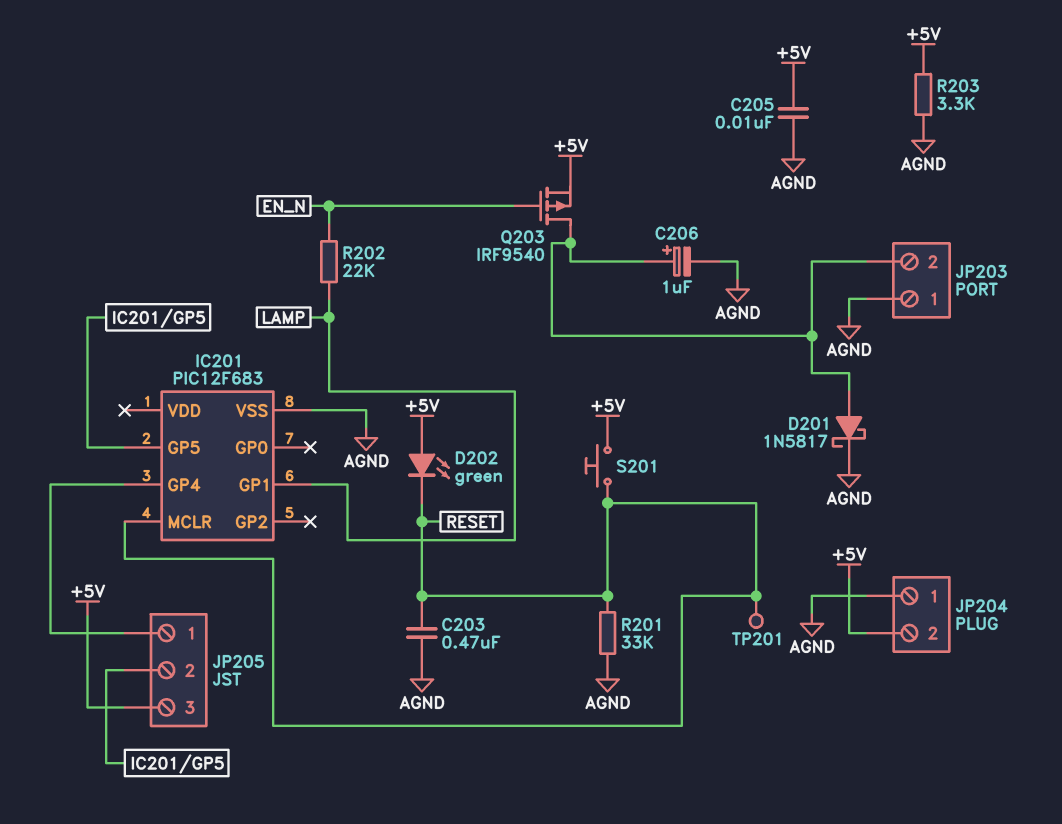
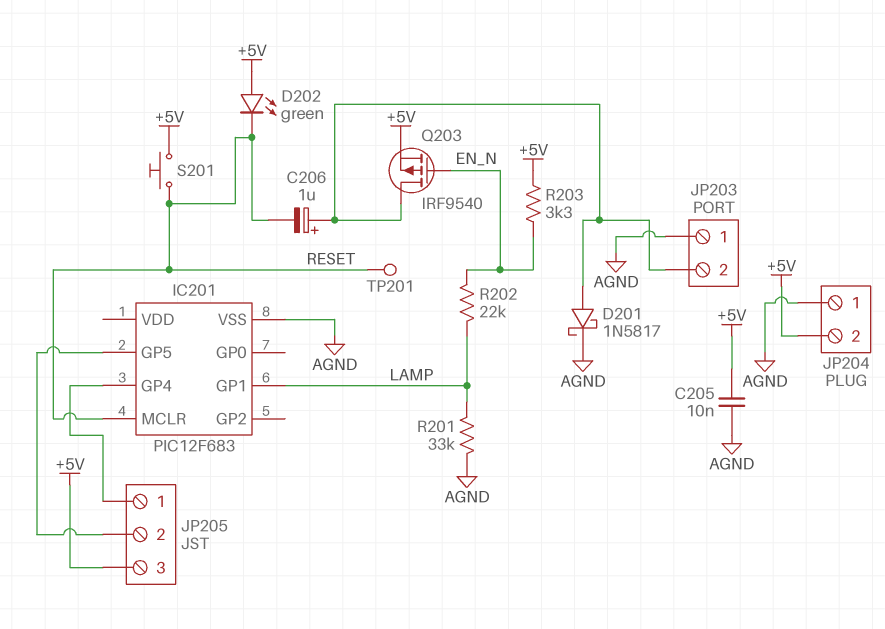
C203: 470nF (AGND, RESET) -> none
C206: 1uF (plus JP203/2, minus AGND) -> 1uF (plus JP203/2, minus RESET)
R201: 33k (AGND, RESET) -> 33k (AGND, LAMP)
R203: 3.3k (+5V, AGND) -> 3.3k (+5V, EN_N)

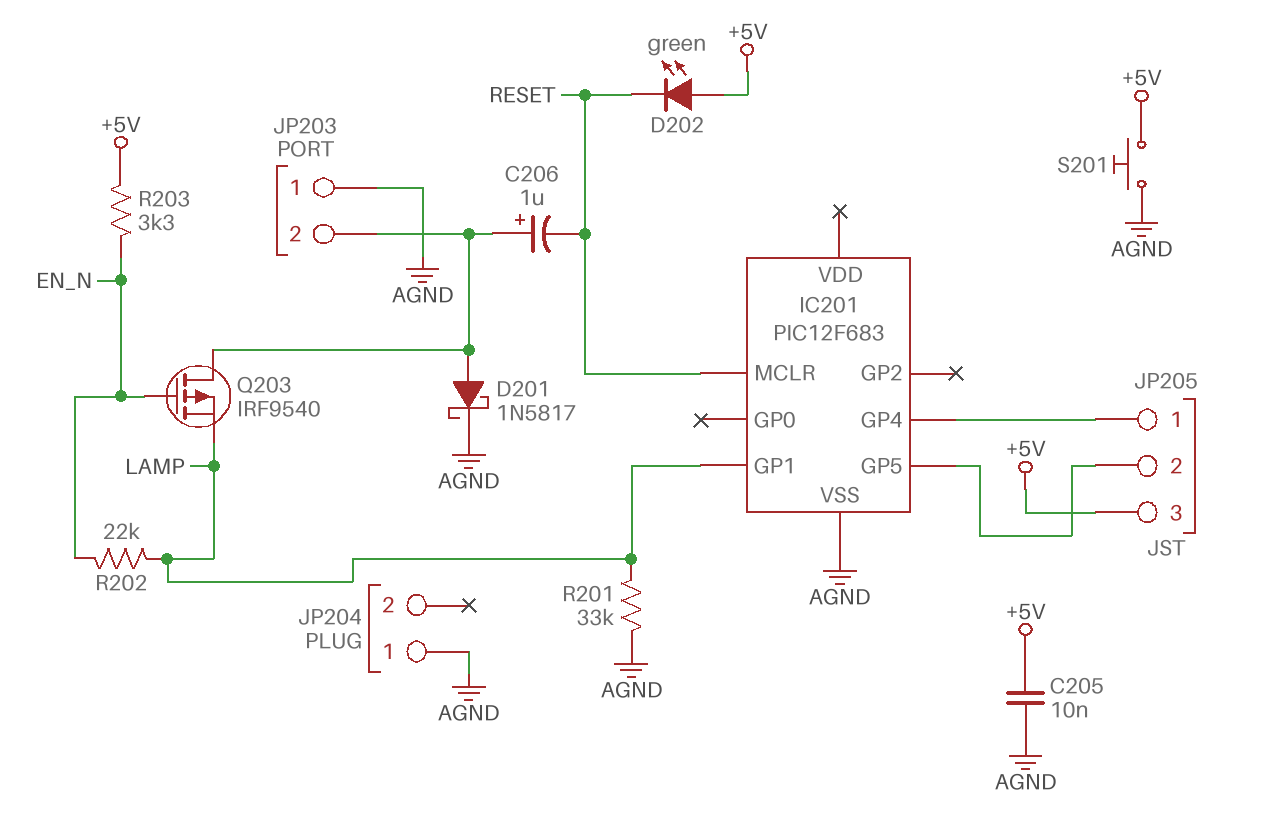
JP204 pin 2: +5V -> none
Q203: PMOS IRF9540 (G EN_N, D JP203/2, S +5V) -> PMOS IRF9540 (G EN_N, D JP203/2, S LAMP)
S201: button (+5V, RESET) -> button (+5V, AGND)
TP201: test point (RESET) -> none

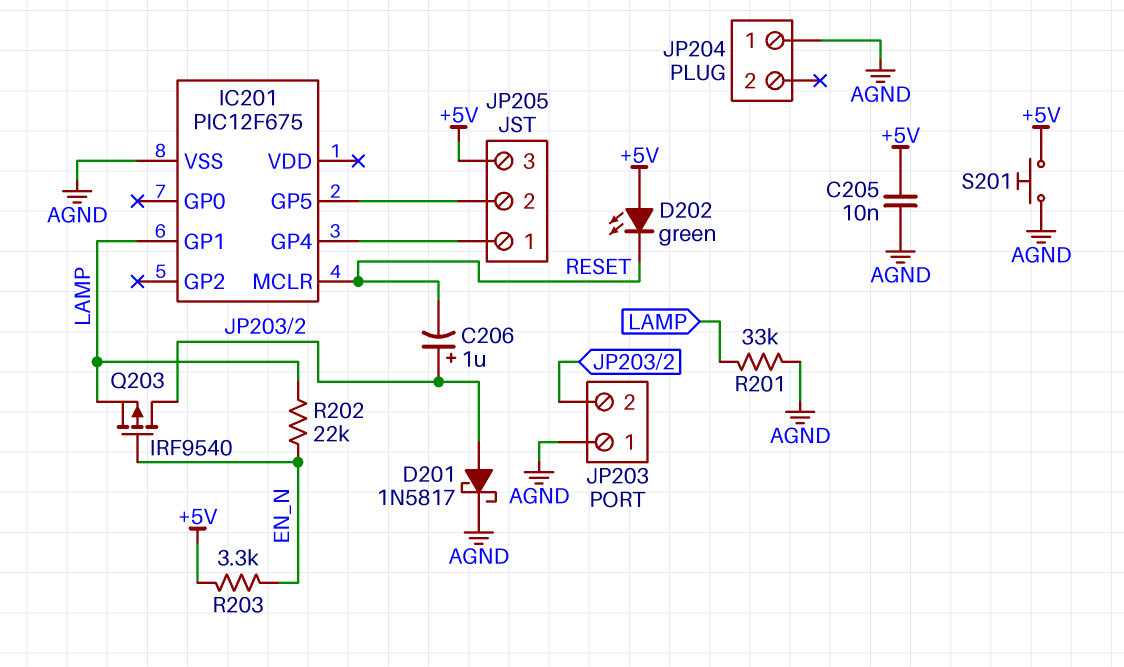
IC201: PIC12F683 -> PIC12F675

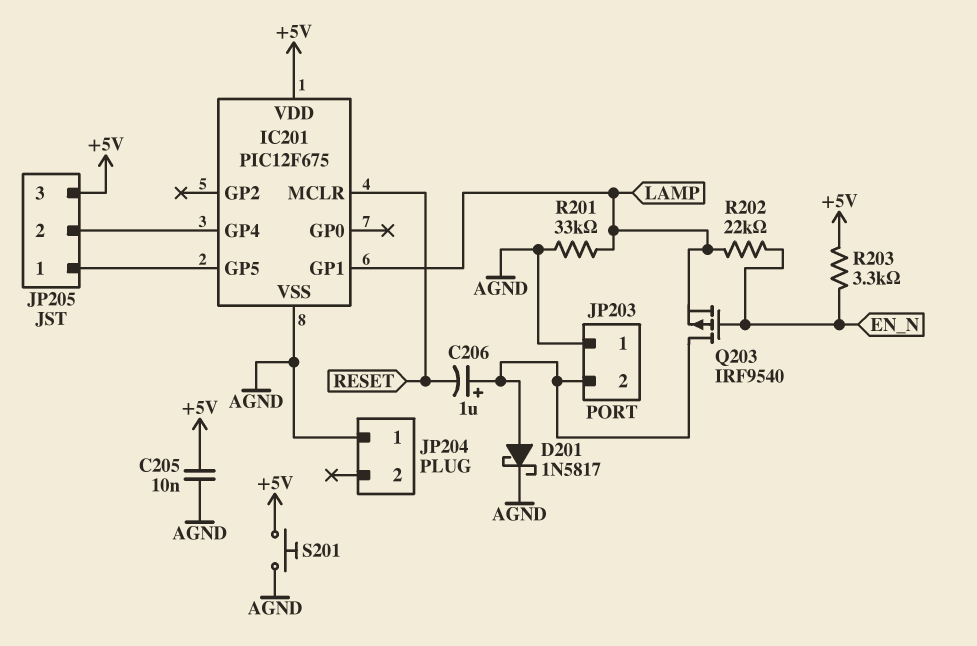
D202: LED green (A +5V, K RESET) -> none
IC201 pin VDD: none -> +5V
JP205 pin 1: IC201/GP4 -> IC201/GP5
JP205 pin 2: IC201/GP5 -> IC201/GP4

